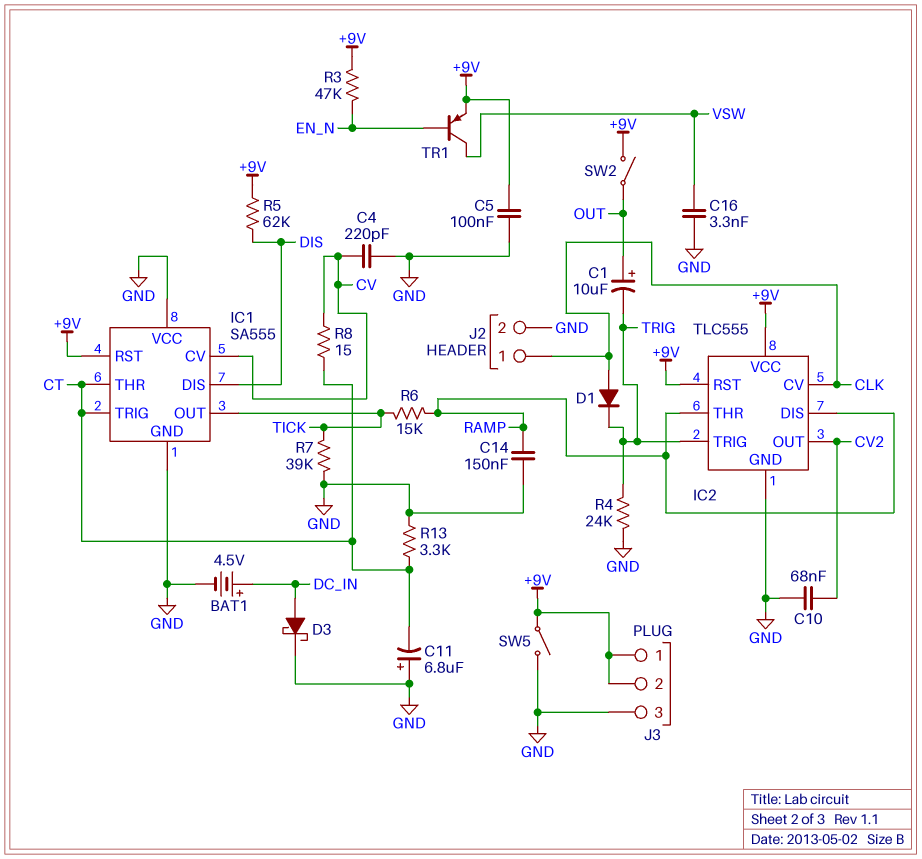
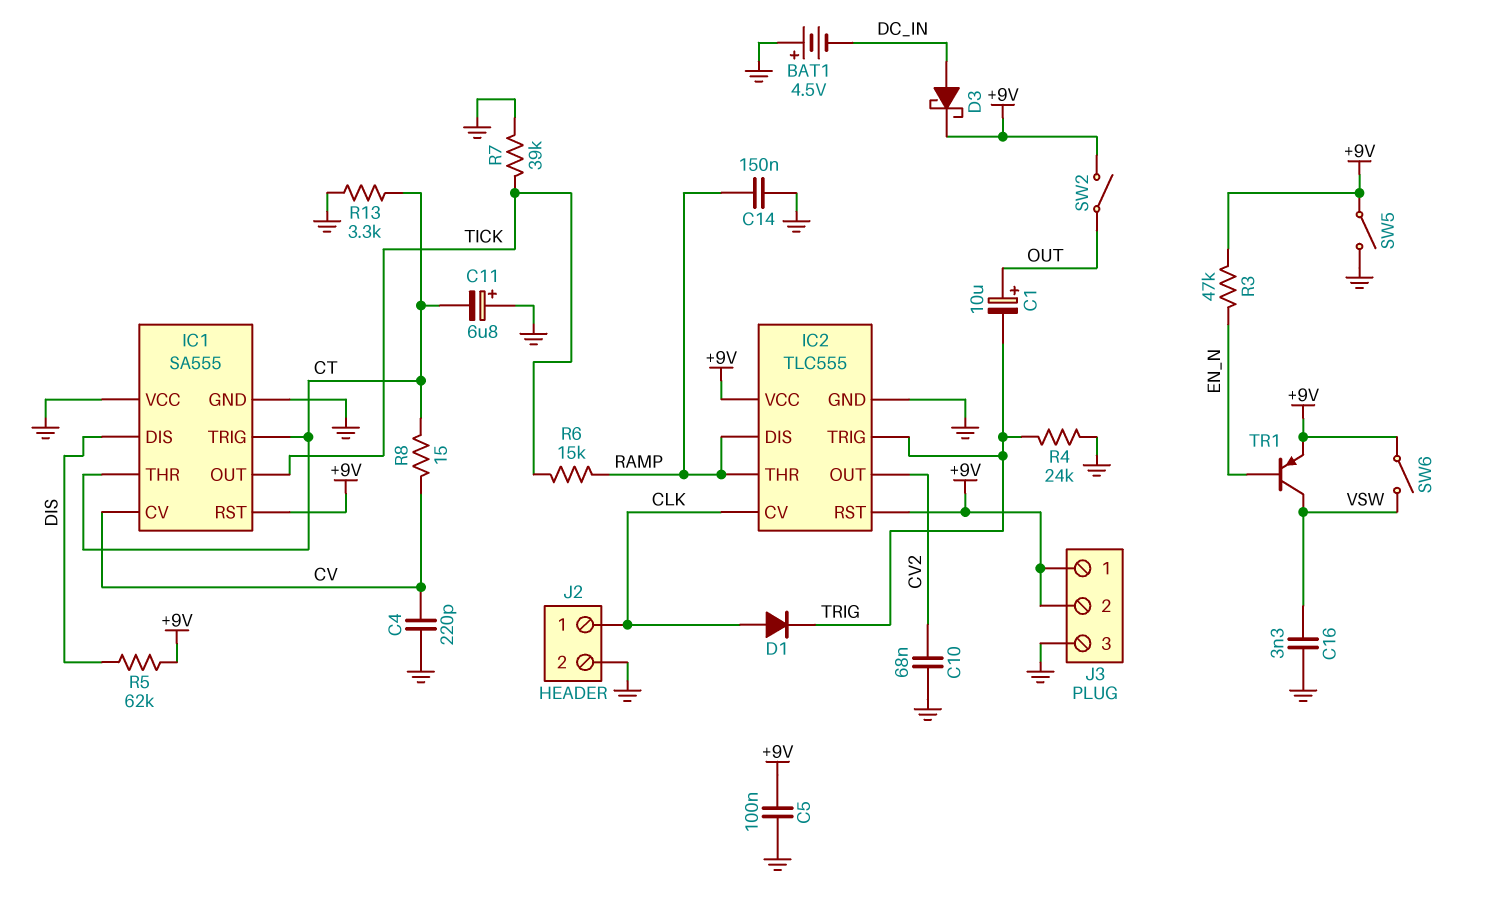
BAT1: 4.5V (plus DC_IN, minus GND) -> 4.5V (plus GND, minus DC_IN)
D3: schottky (A DC_IN, K GND) -> schottky (A DC_IN, K +9V)
SW6: none -> switch (+9V, VSW)

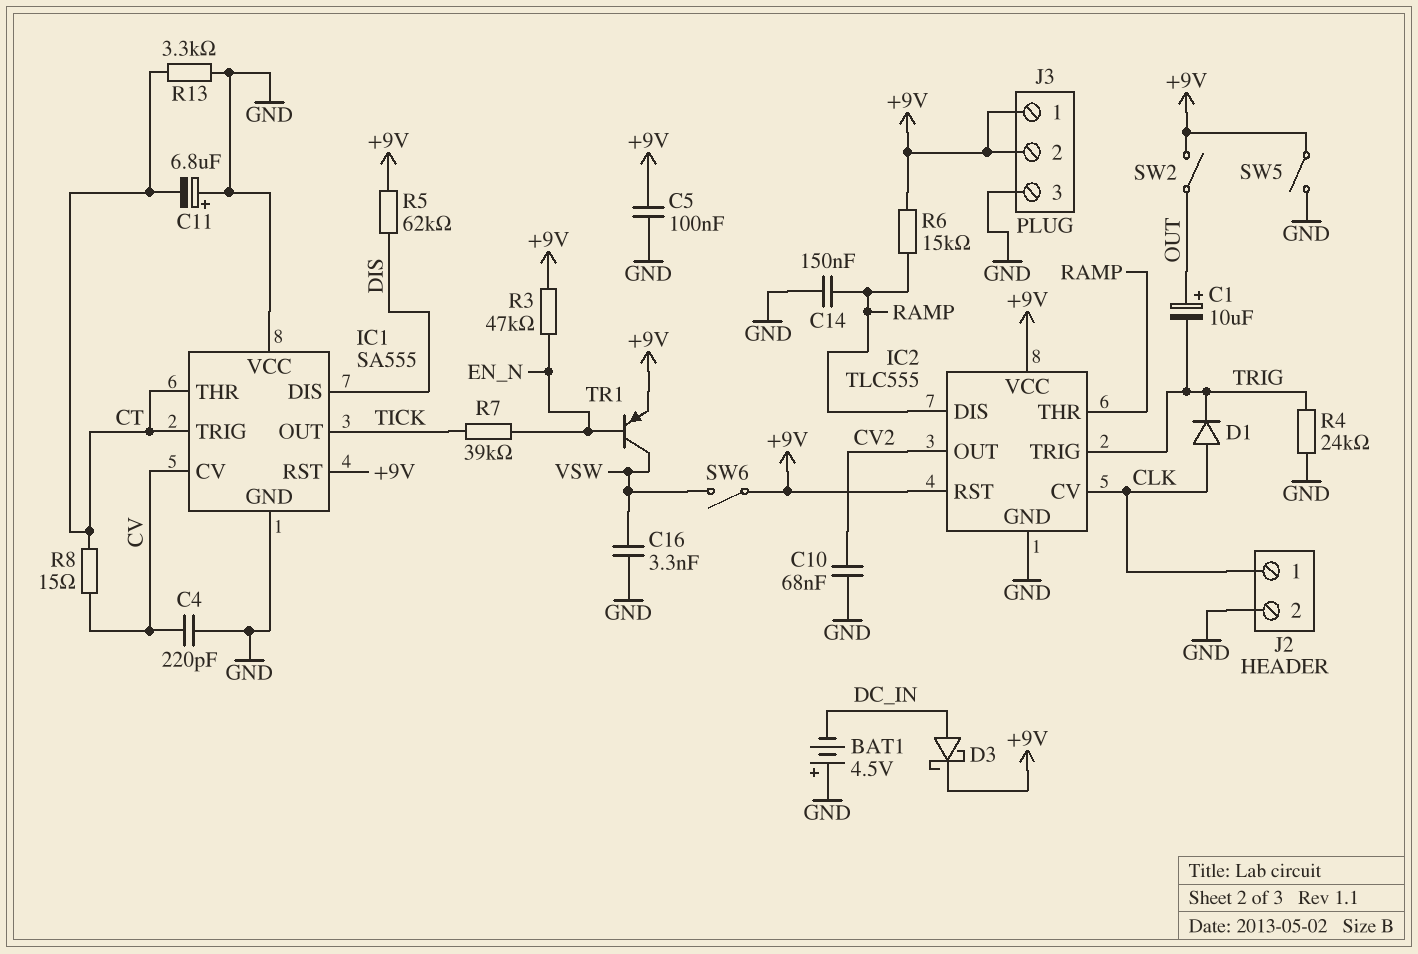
R6: 15k (RAMP, TICK) -> 15k (+9V, RAMP)
R7: 39k (GND, TICK) -> 39k (EN_N, TICK)

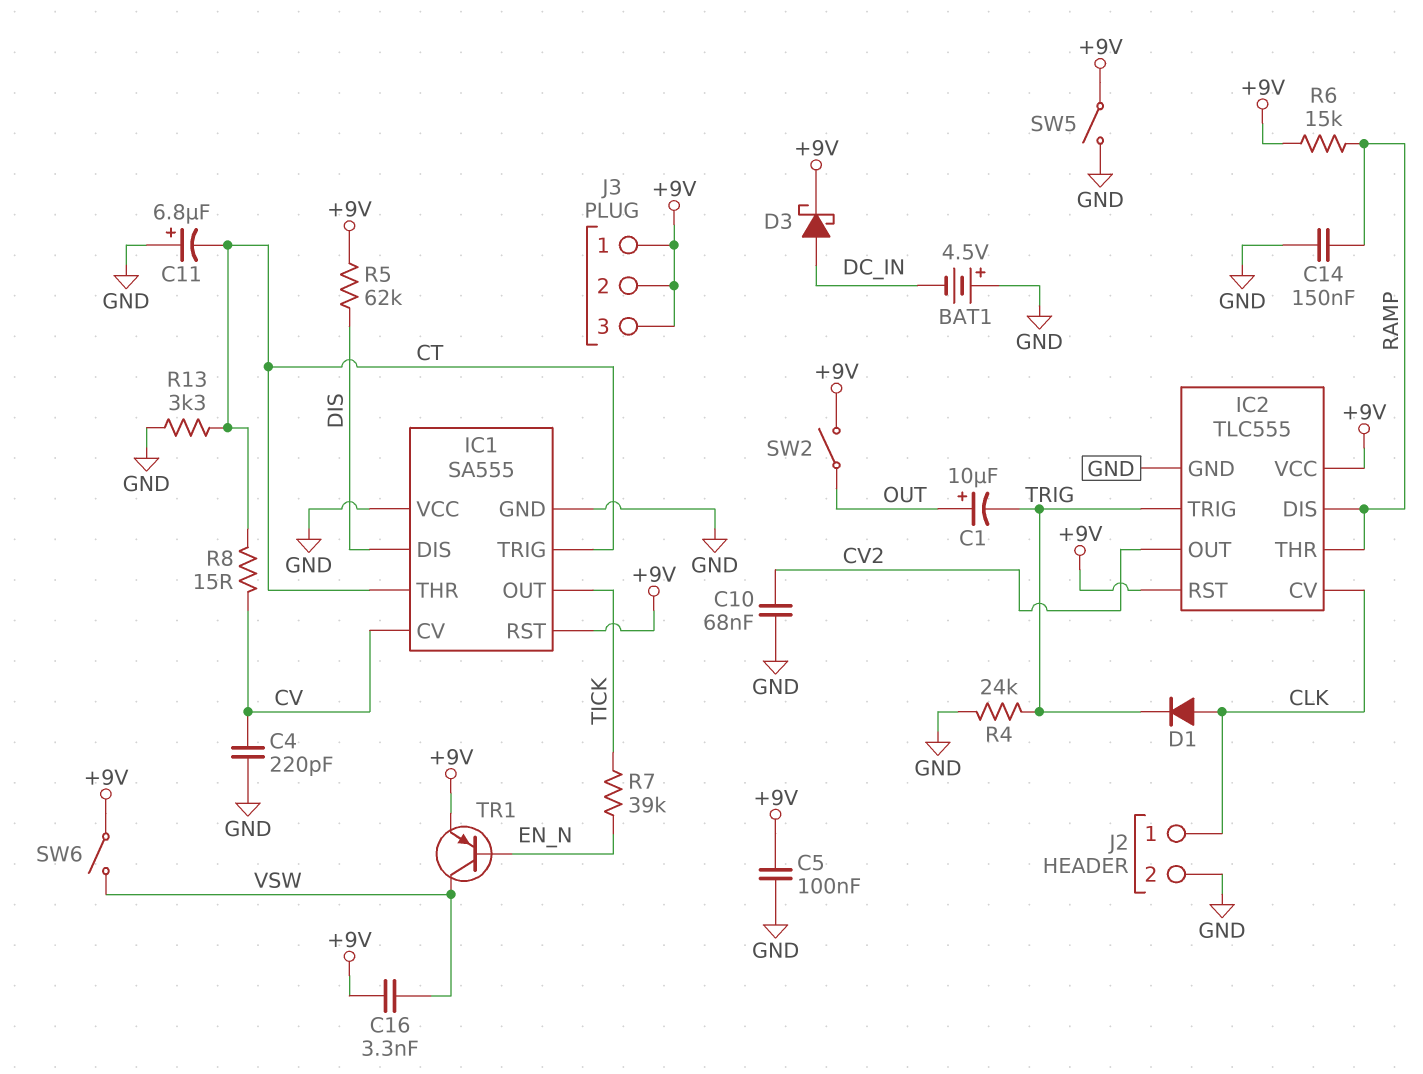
C16: 3.3nF (GND, VSW) -> 3.3nF (+9V, VSW)
J3 pin 3: GND -> +9V
R3: 47k (+9V, EN_N) -> none

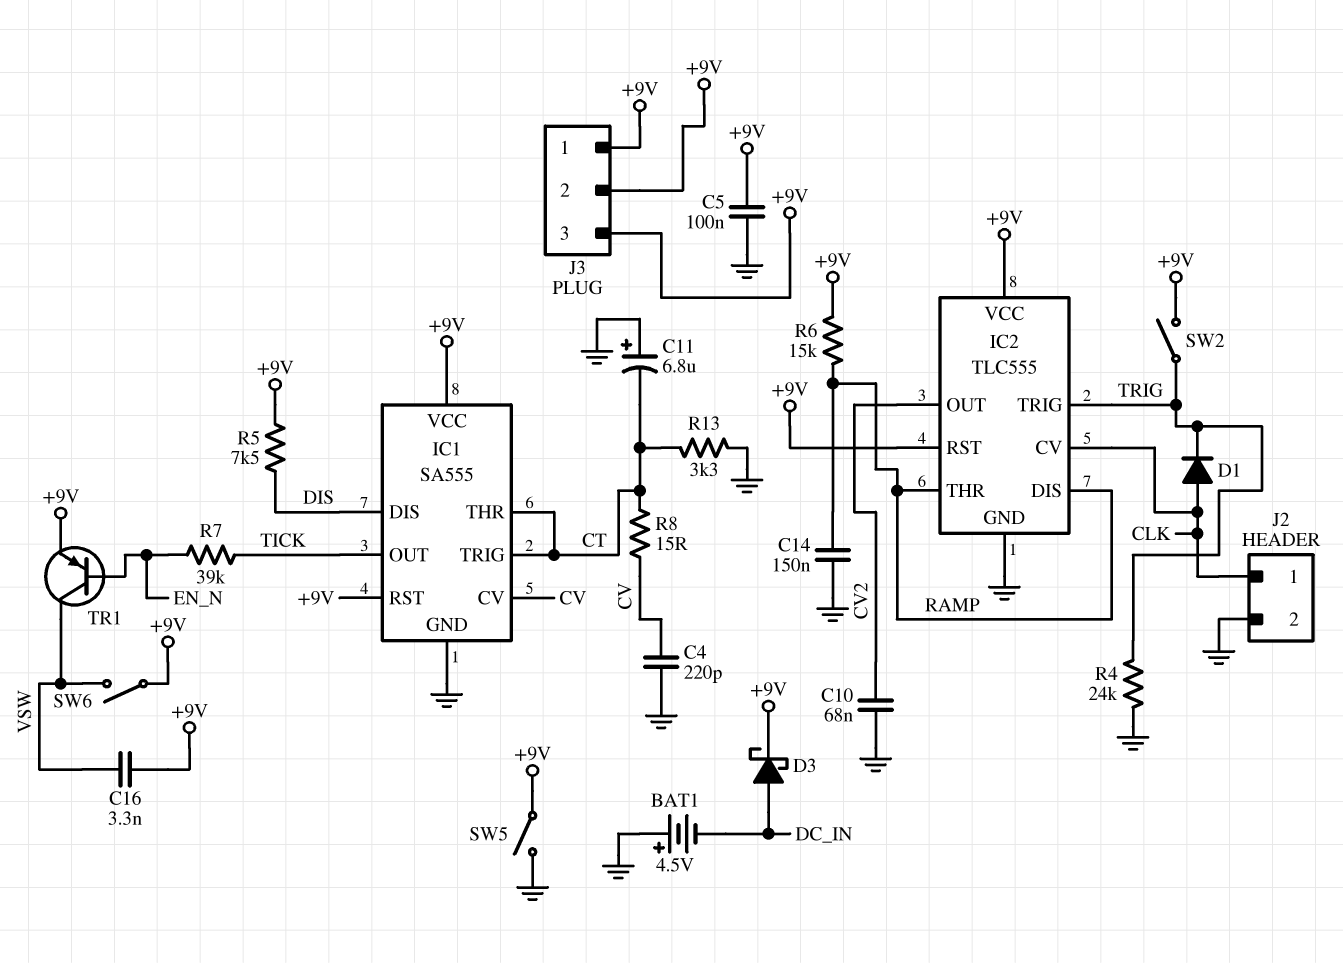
C1: 10uF (plus OUT, minus TRIG) -> none
IC1 pin VCC: GND -> +9V
R5: 62k (+9V, DIS) -> 7.5k (+9V, DIS)
SW2: switch (+9V, OUT) -> switch (+9V, TRIG)

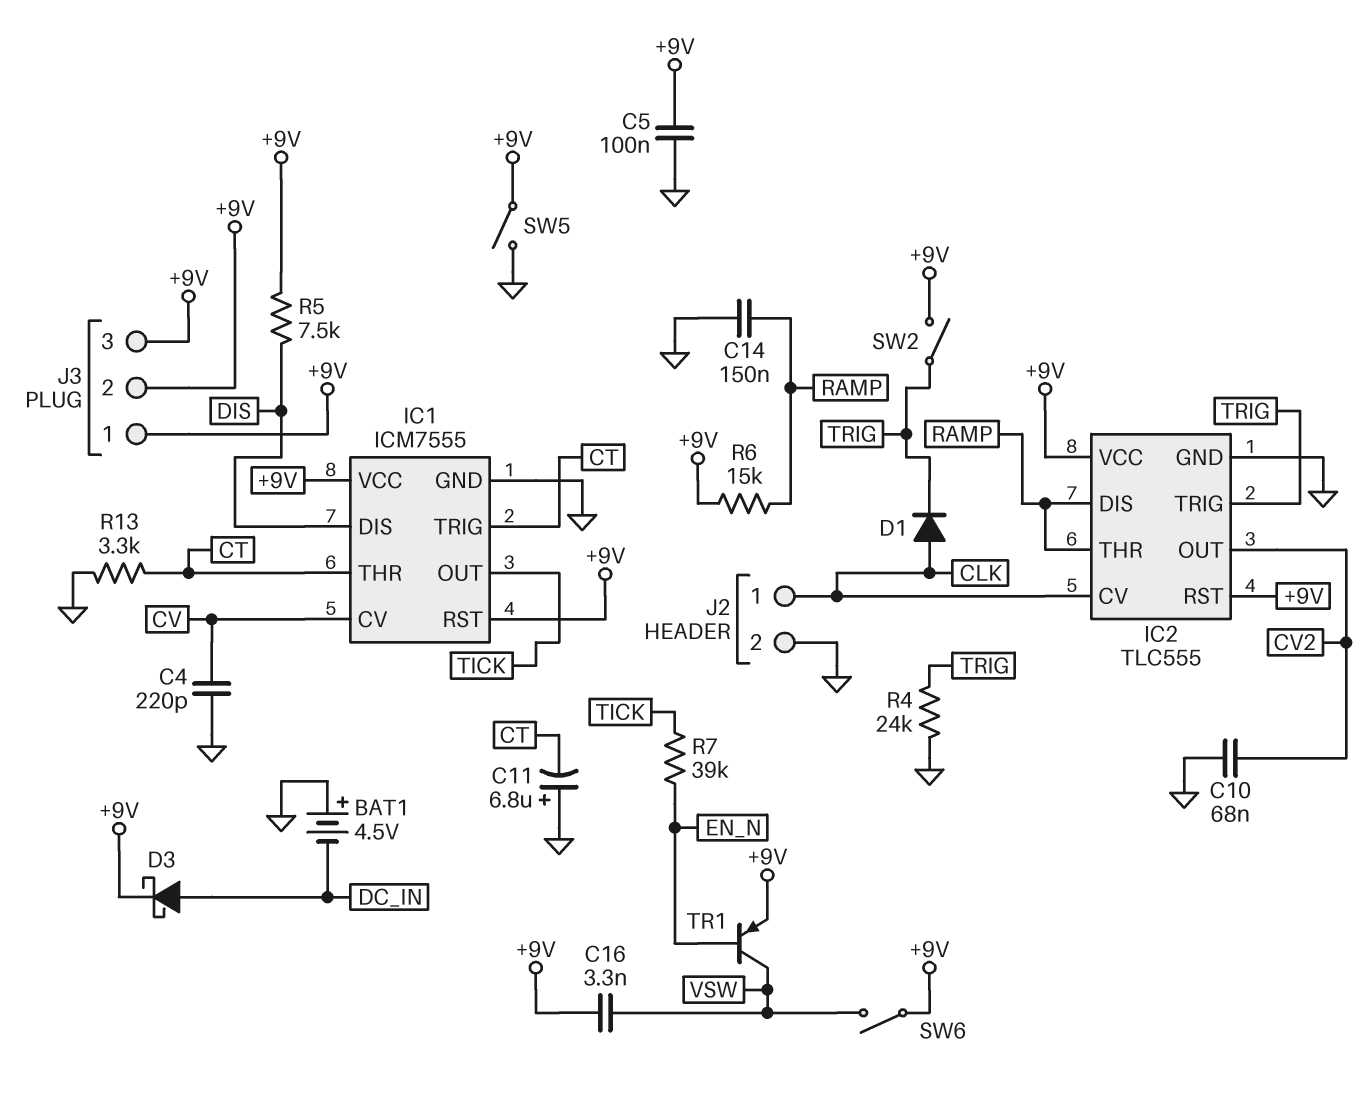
IC1: SA555 -> ICM7555
R8: 15 (CT, CV) -> none

